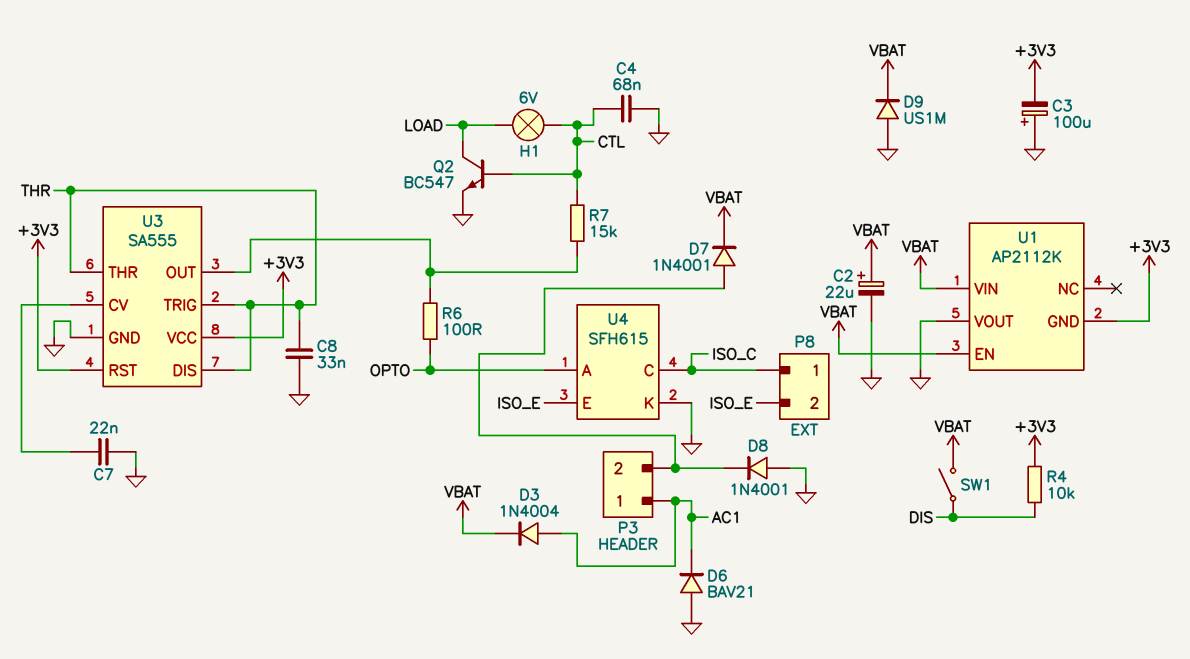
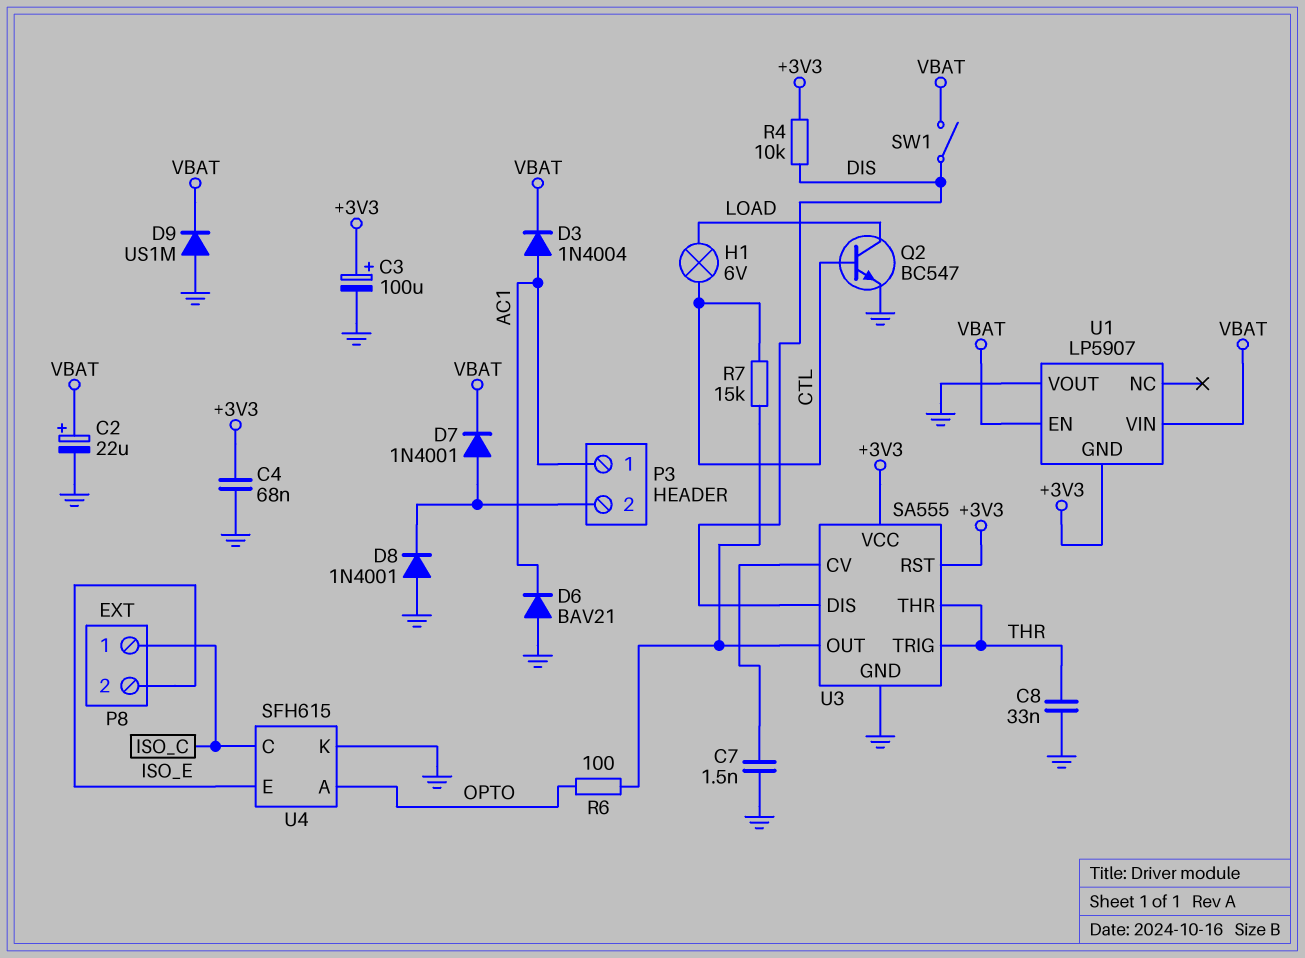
C3: 100uF (plus GND, minus +3V3) -> 100uF (plus +3V3, minus GND)
C4: 68nF (CTL, GND) -> 68nF (+3V3, GND)
C7: 22nF (GND, U3/CV) -> 1.5nF (GND, U3/CV)
U1: AP2112K -> LP5907
U3 pin DIS: THR -> DIS

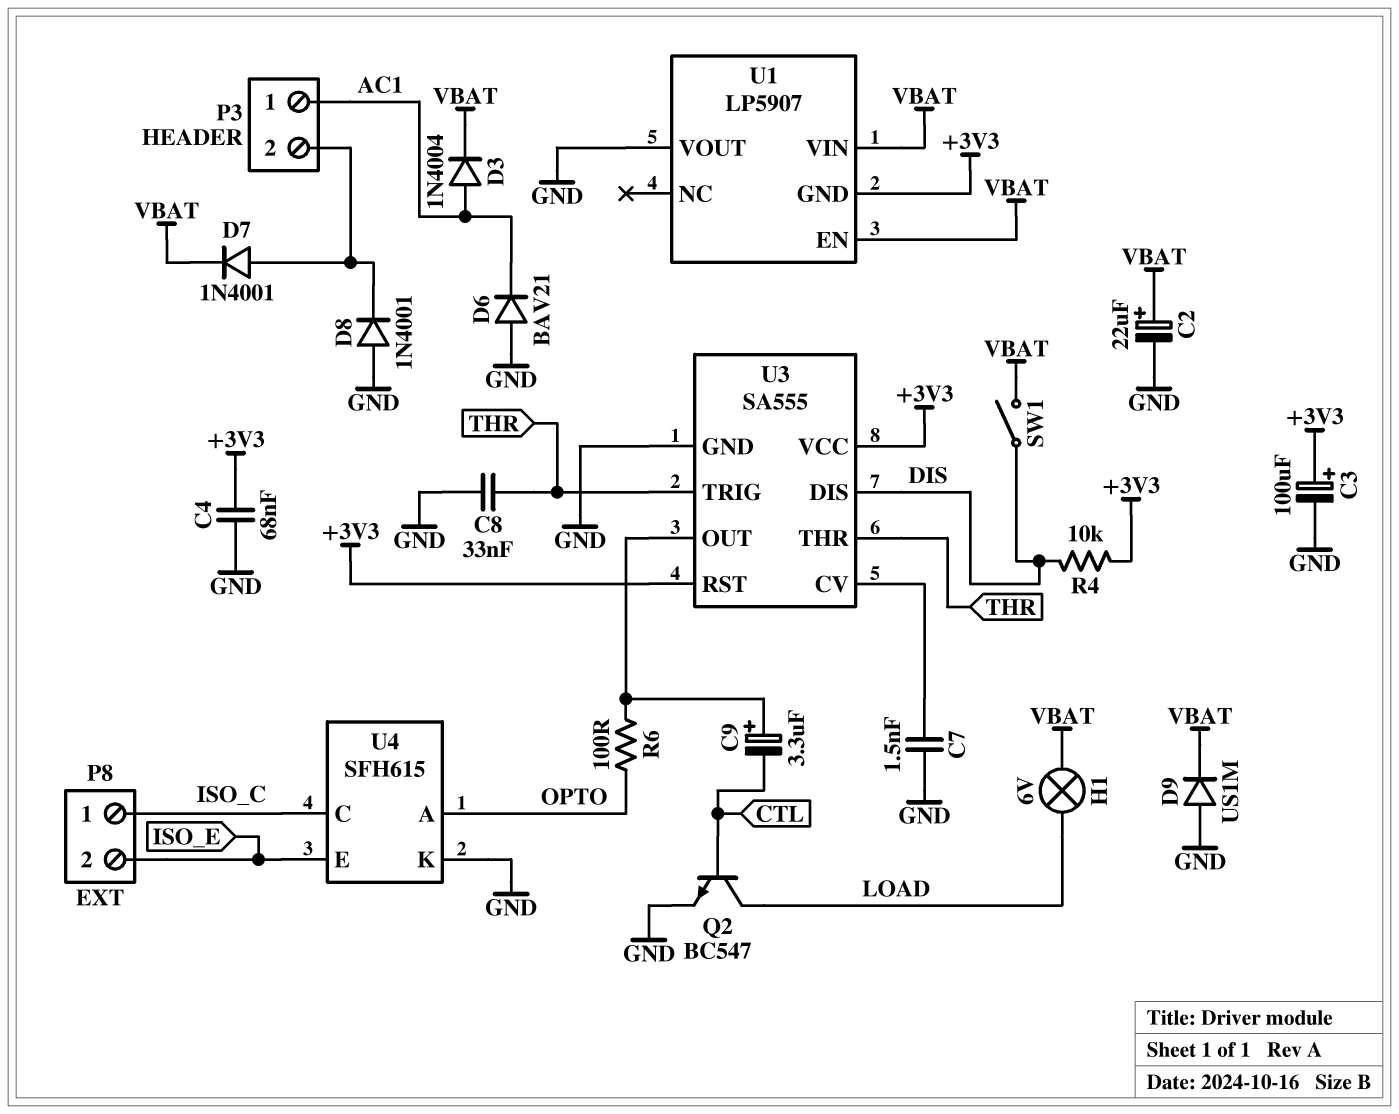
C9: none -> 3.3uF (plus U3/OUT, minus CTL)
H1: lamp 6V (CTL, LOAD) -> lamp 6V (LOAD, VBAT)
R7: 15k (CTL, U3/OUT) -> none

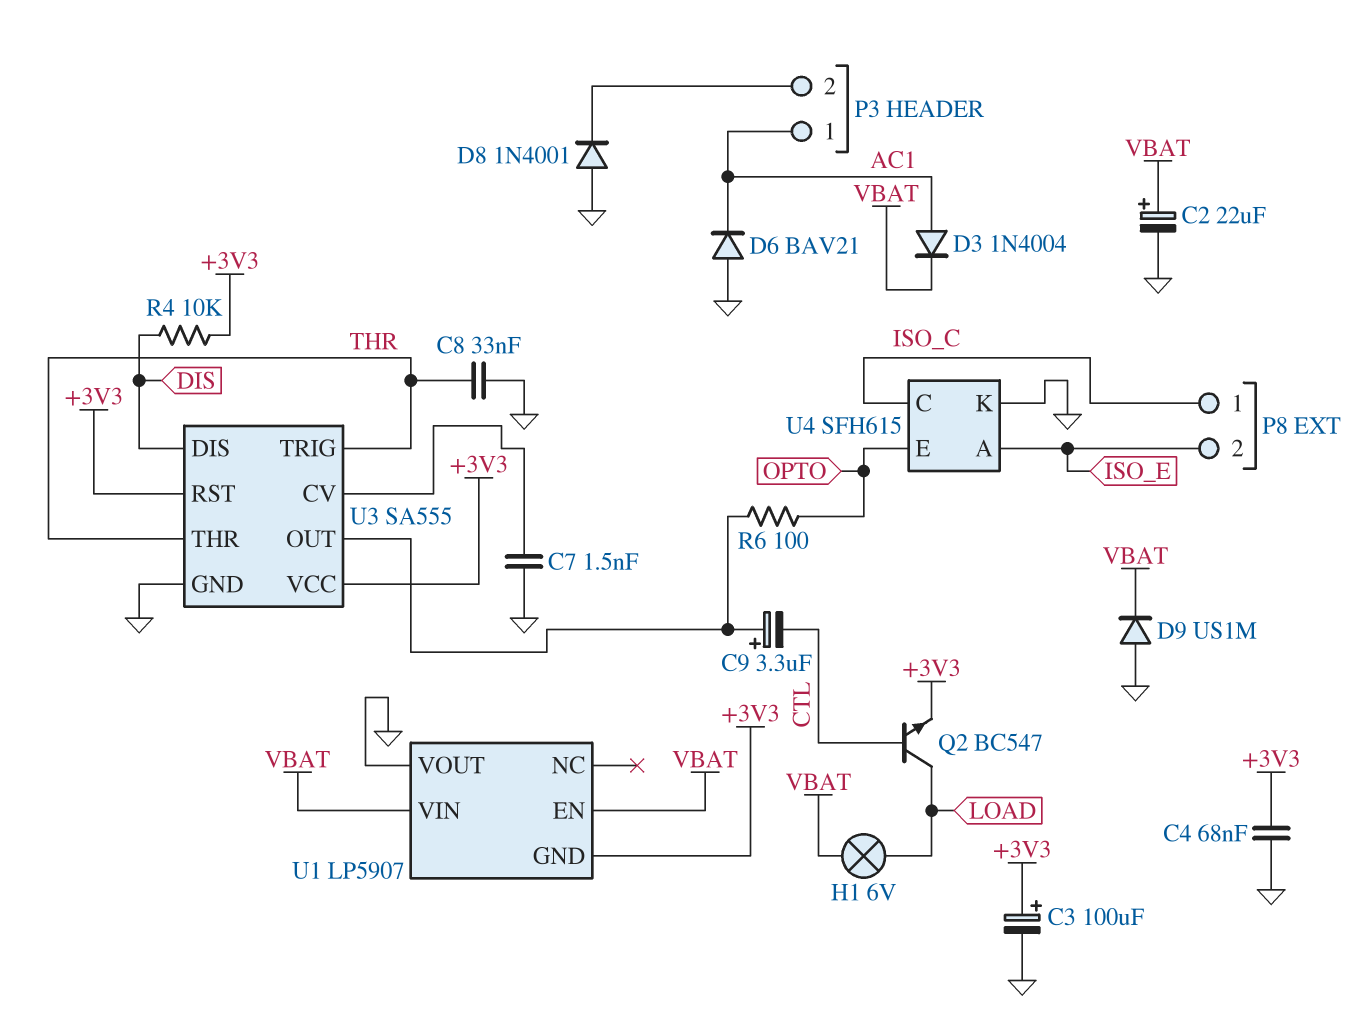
D7: diode 1N4001 (A P3/2, K VBAT) -> none
Q2: NPN BC547 (B CTL, C LOAD, E GND) -> NPN BC547 (B CTL, C LOAD, E +3V3)
SW1: switch (DIS, VBAT) -> none
U4 pin A: OPTO -> ISO_E
U4 pin E: ISO_E -> OPTO

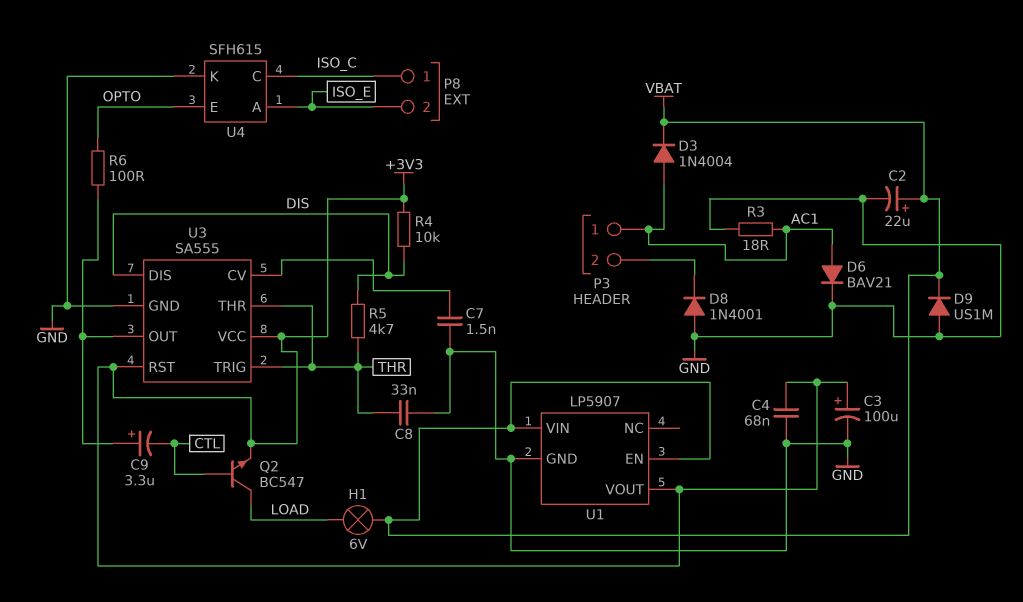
D6: diode BAV21 (A GND, K AC1) -> diode BAV21 (A AC1, K GND)
R3: none -> 18 (AC1, GND)
R5: none -> 4.7k (DIS, THR)
U1 pin GND: +3V3 -> GND
U1 pin VOUT: GND -> +3V3

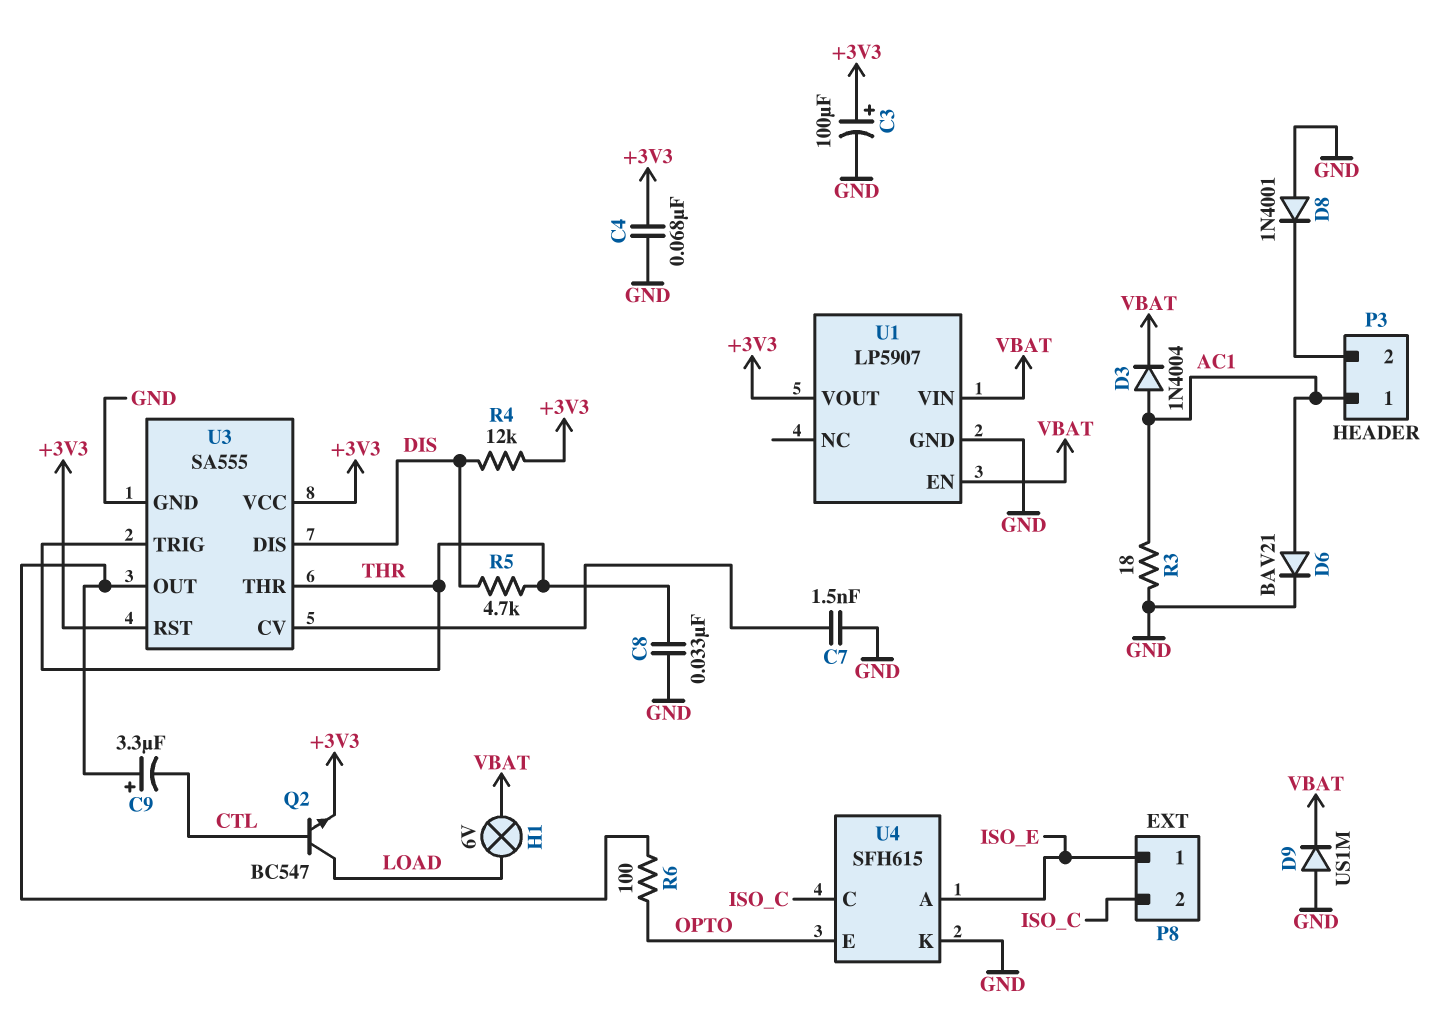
C2: 22uF (plus VBAT, minus GND) -> none
P8 pin 1: ISO_C -> ISO_E
P8 pin 2: ISO_E -> ISO_C
R4: 10k (+3V3, DIS) -> 12k (+3V3, DIS)

